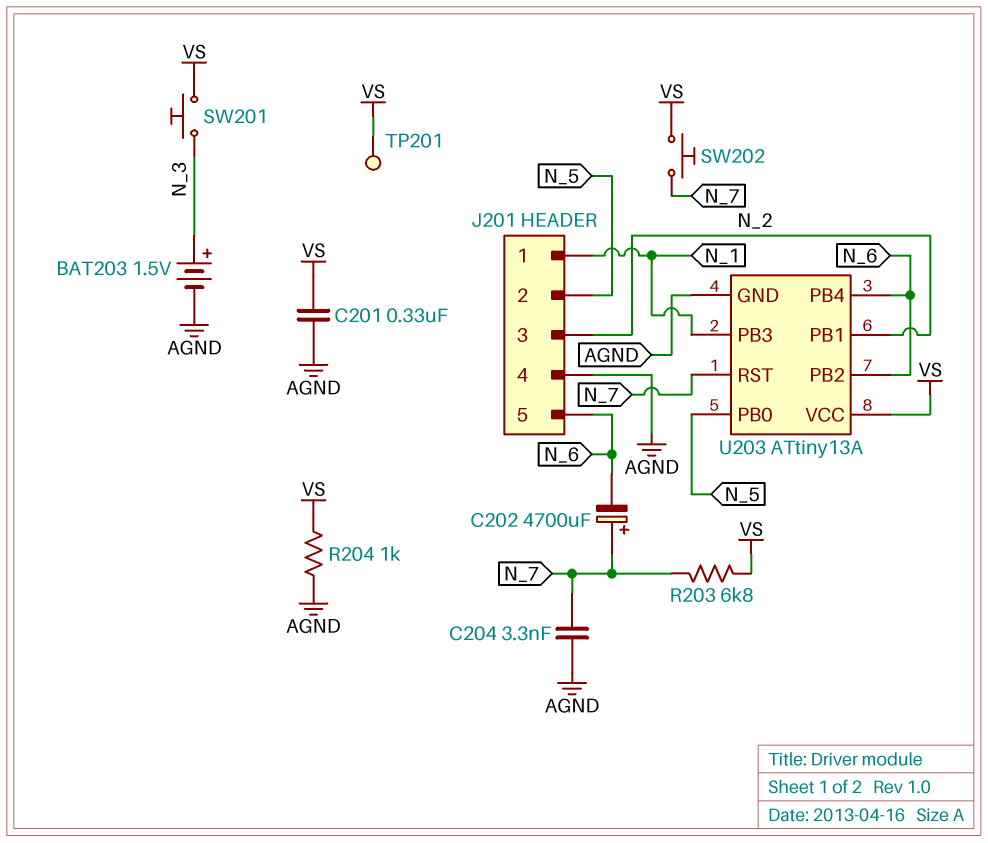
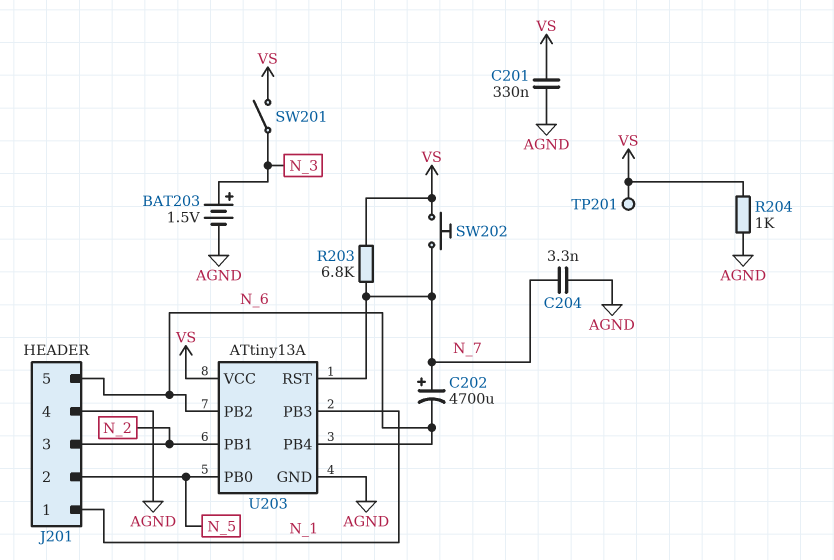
SW201: button (N_3, VS) -> switch (N_3, VS)

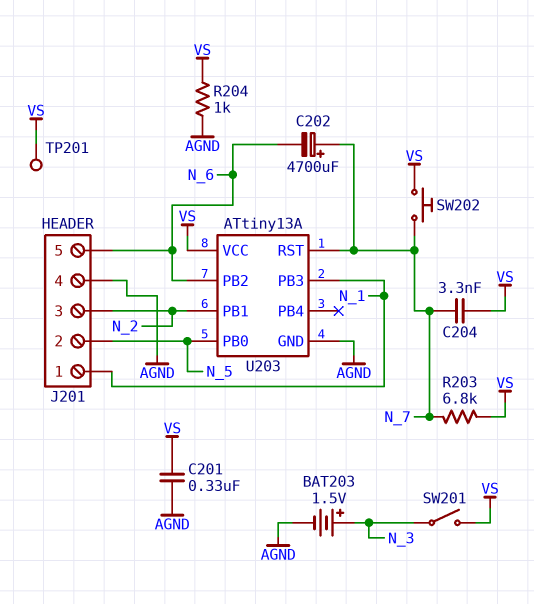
C204: 3.3nF (AGND, N_7) -> 3.3nF (N_7, VS)
U203 pin PB4: N_6 -> none

